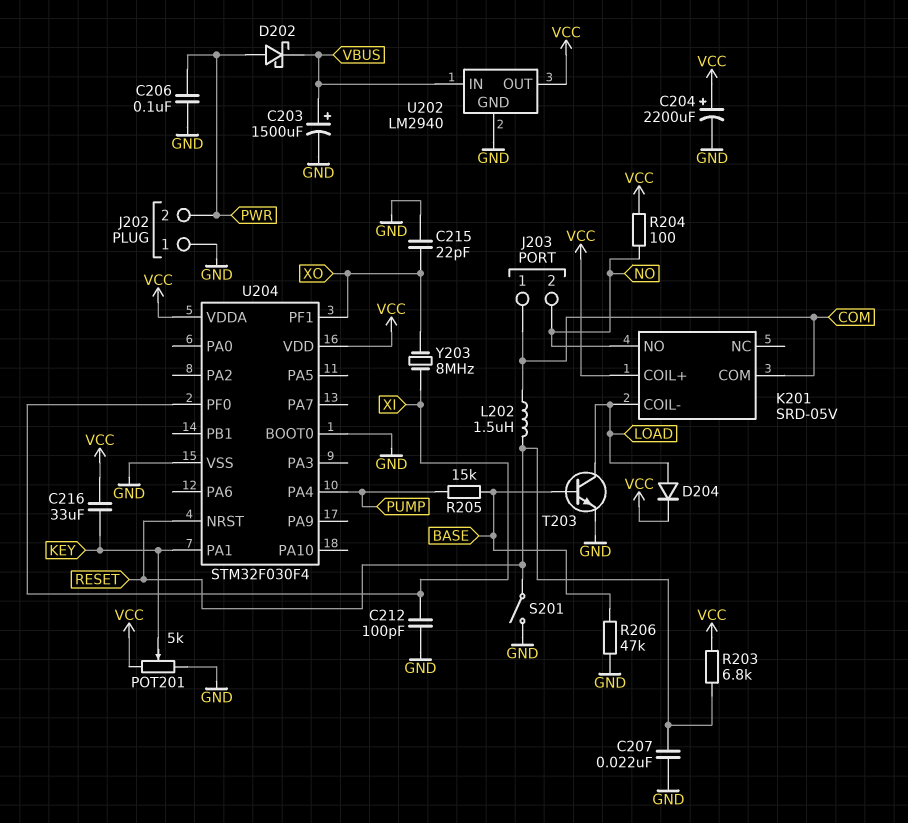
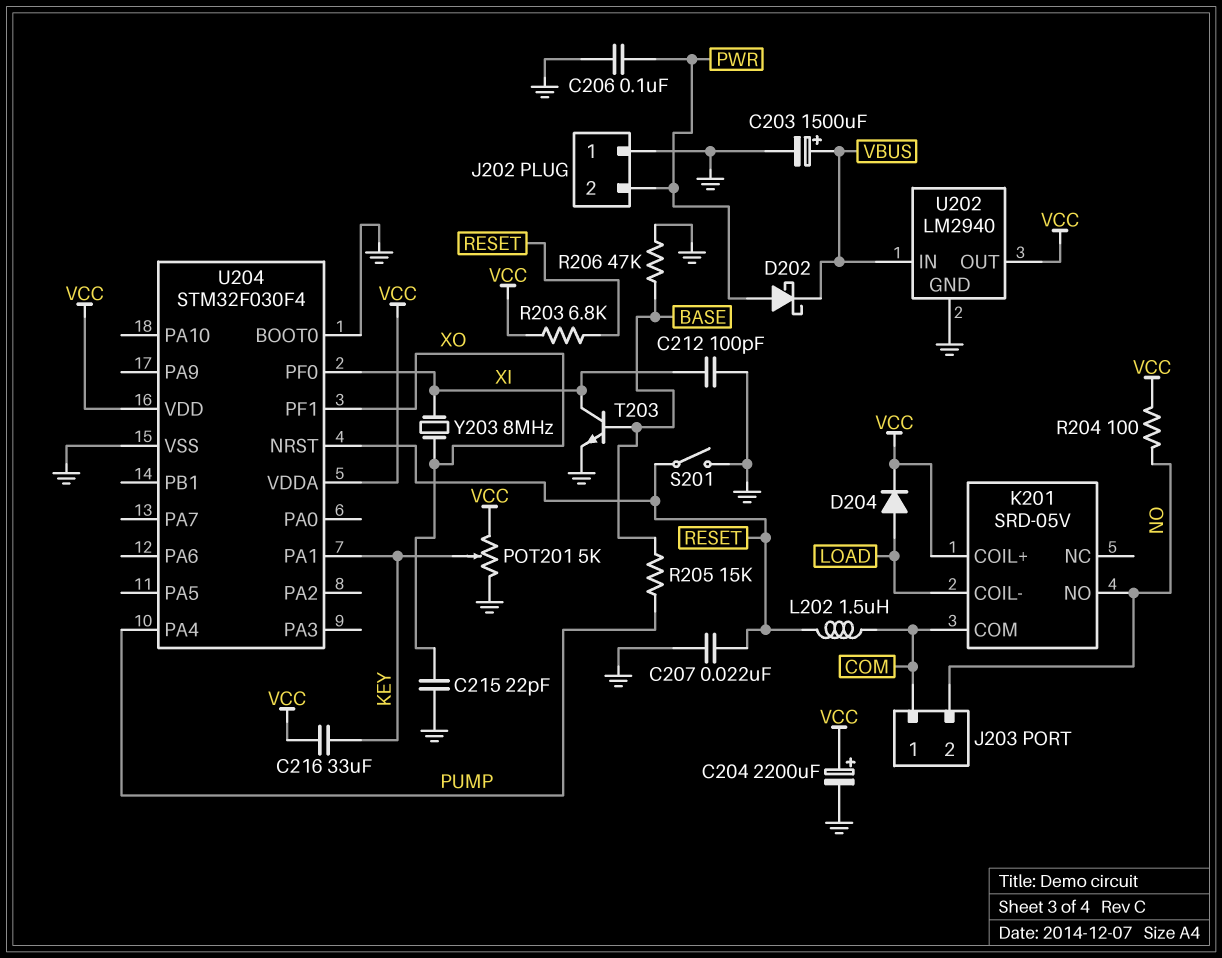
T203: NPN (B BASE, C LOAD, E GND) -> NPN (B BASE, C XI, E GND)

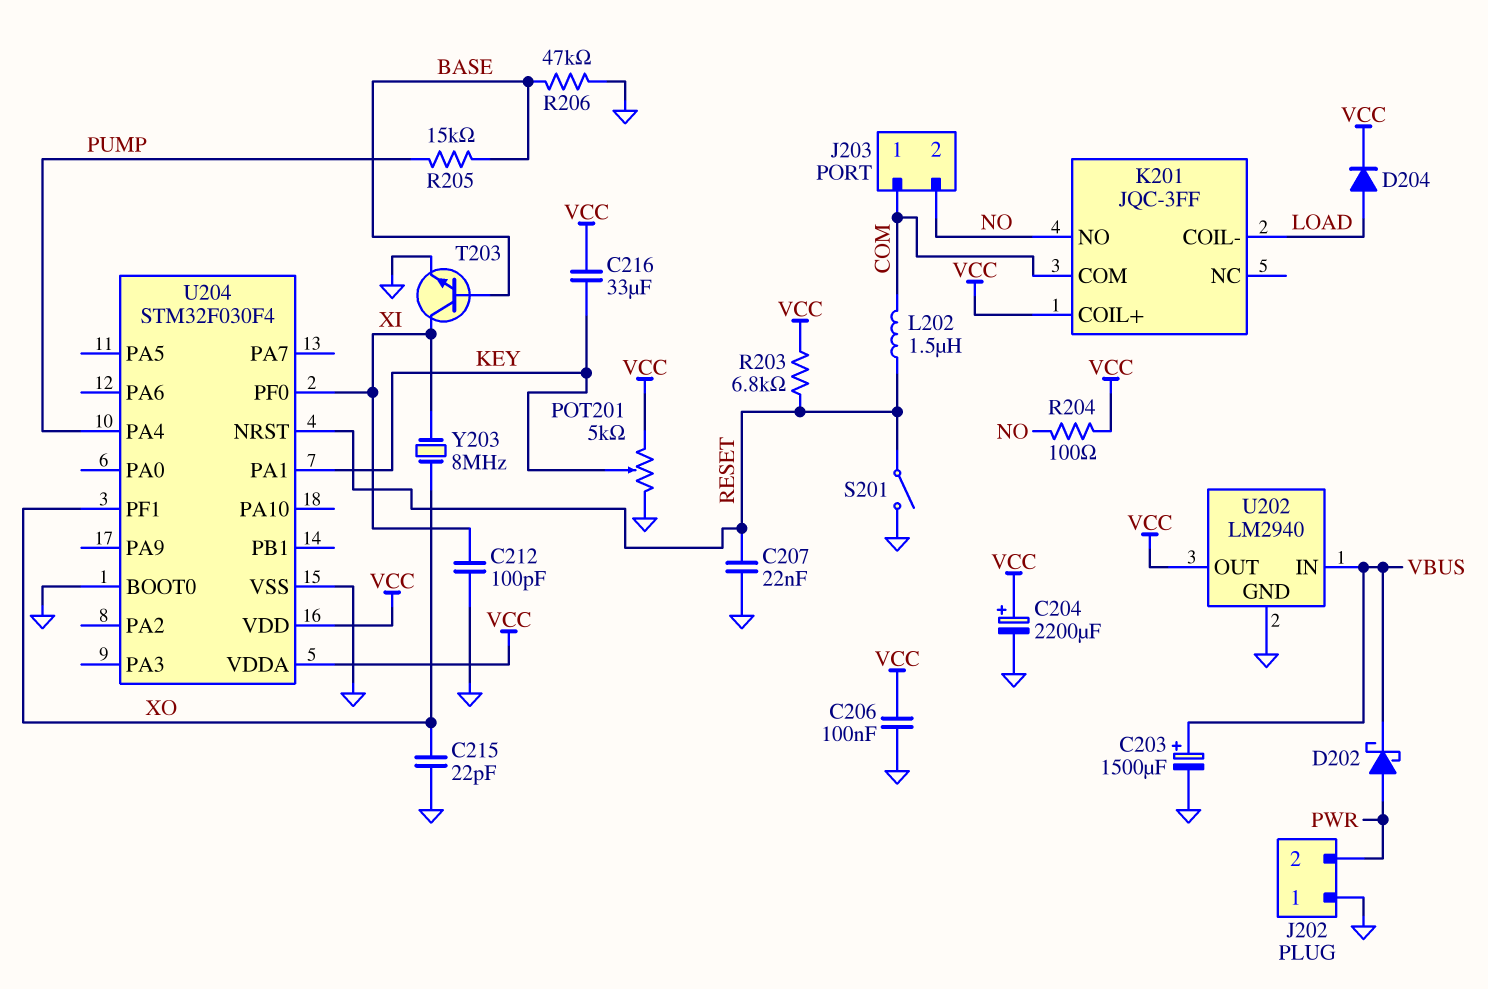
C206: 100nF (GND, PWR) -> 100nF (GND, VCC)
K201: SRD-05V -> JQC-3FF

